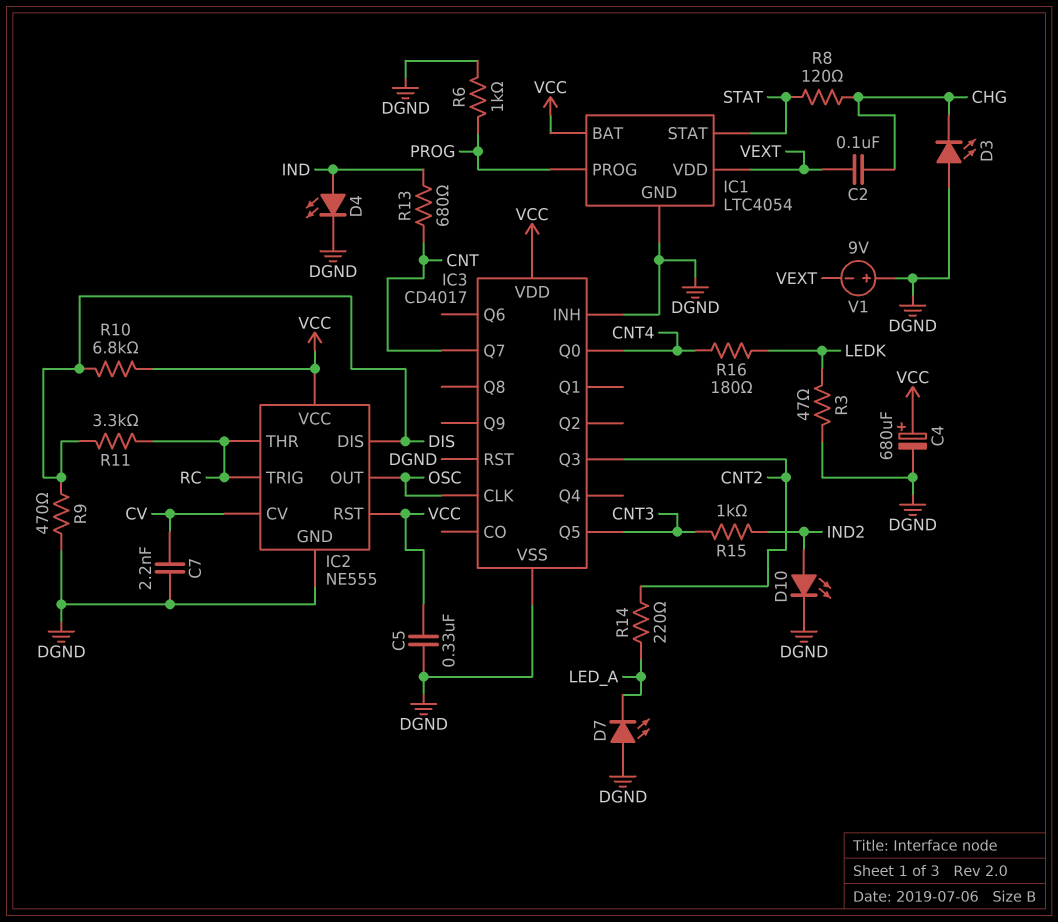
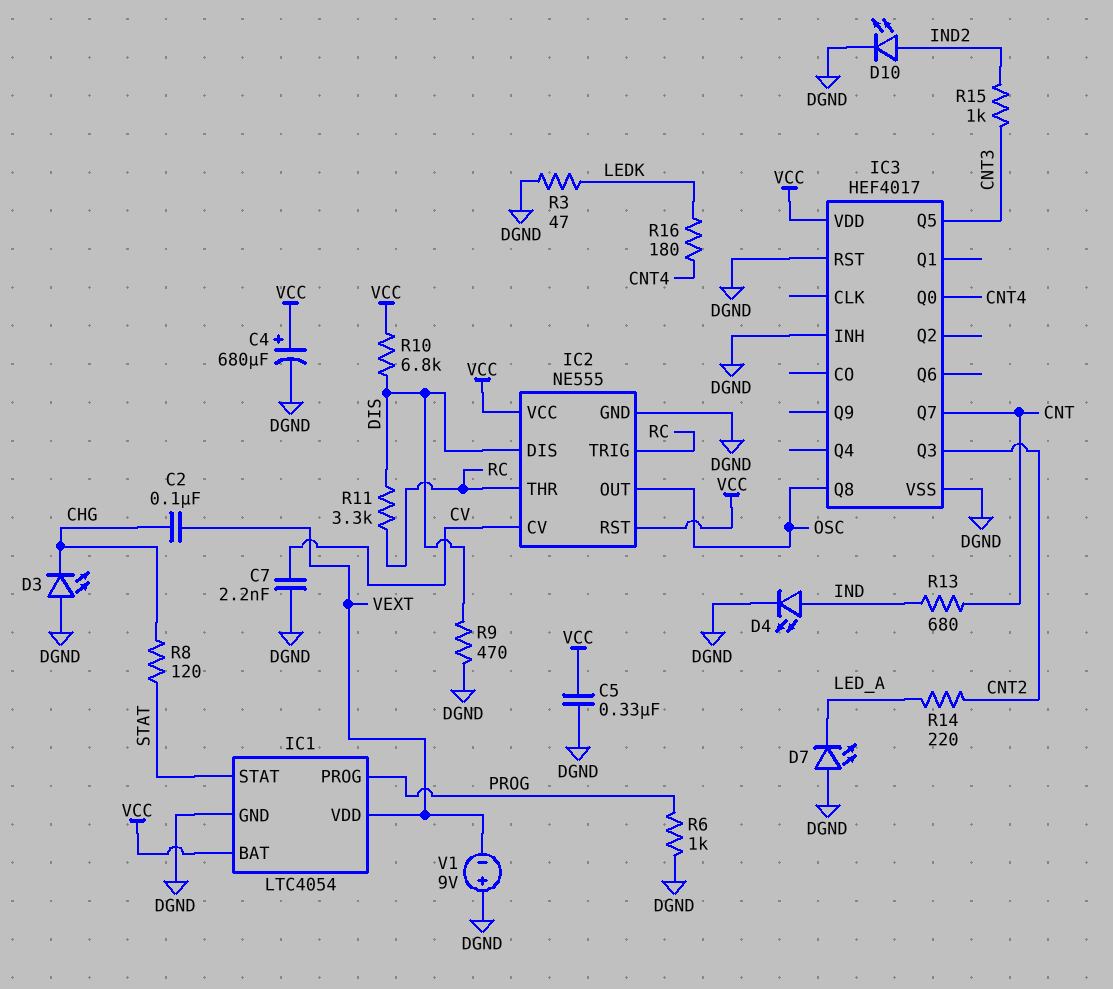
IC3: CD4017 -> HEF4017
IC3 pin CLK: OSC -> none
IC3 pin Q8: none -> OSC

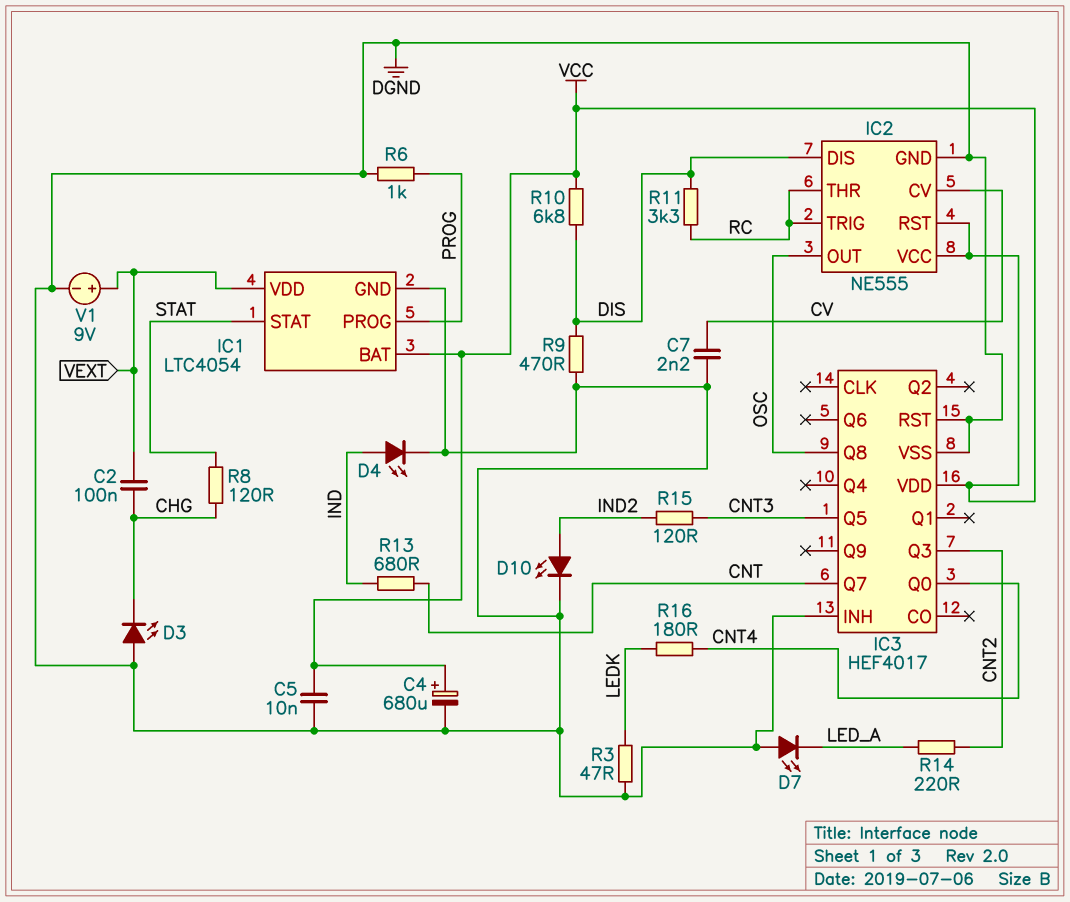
C5: 330nF (DGND, VCC) -> 10nF (DGND, VCC)
R15: 1k (CNT3, IND2) -> 120 (CNT3, IND2)
V1: 9V (plus DGND, minus VEXT) -> 9V (plus VEXT, minus DGND)

